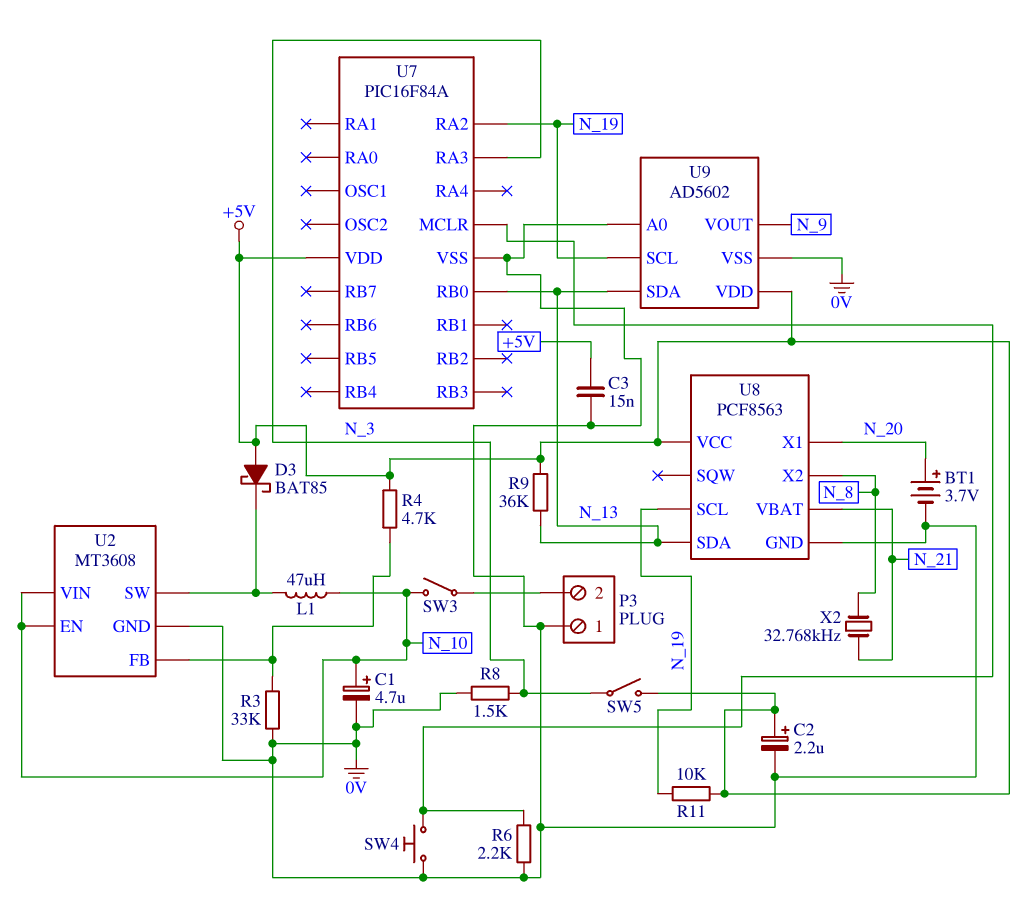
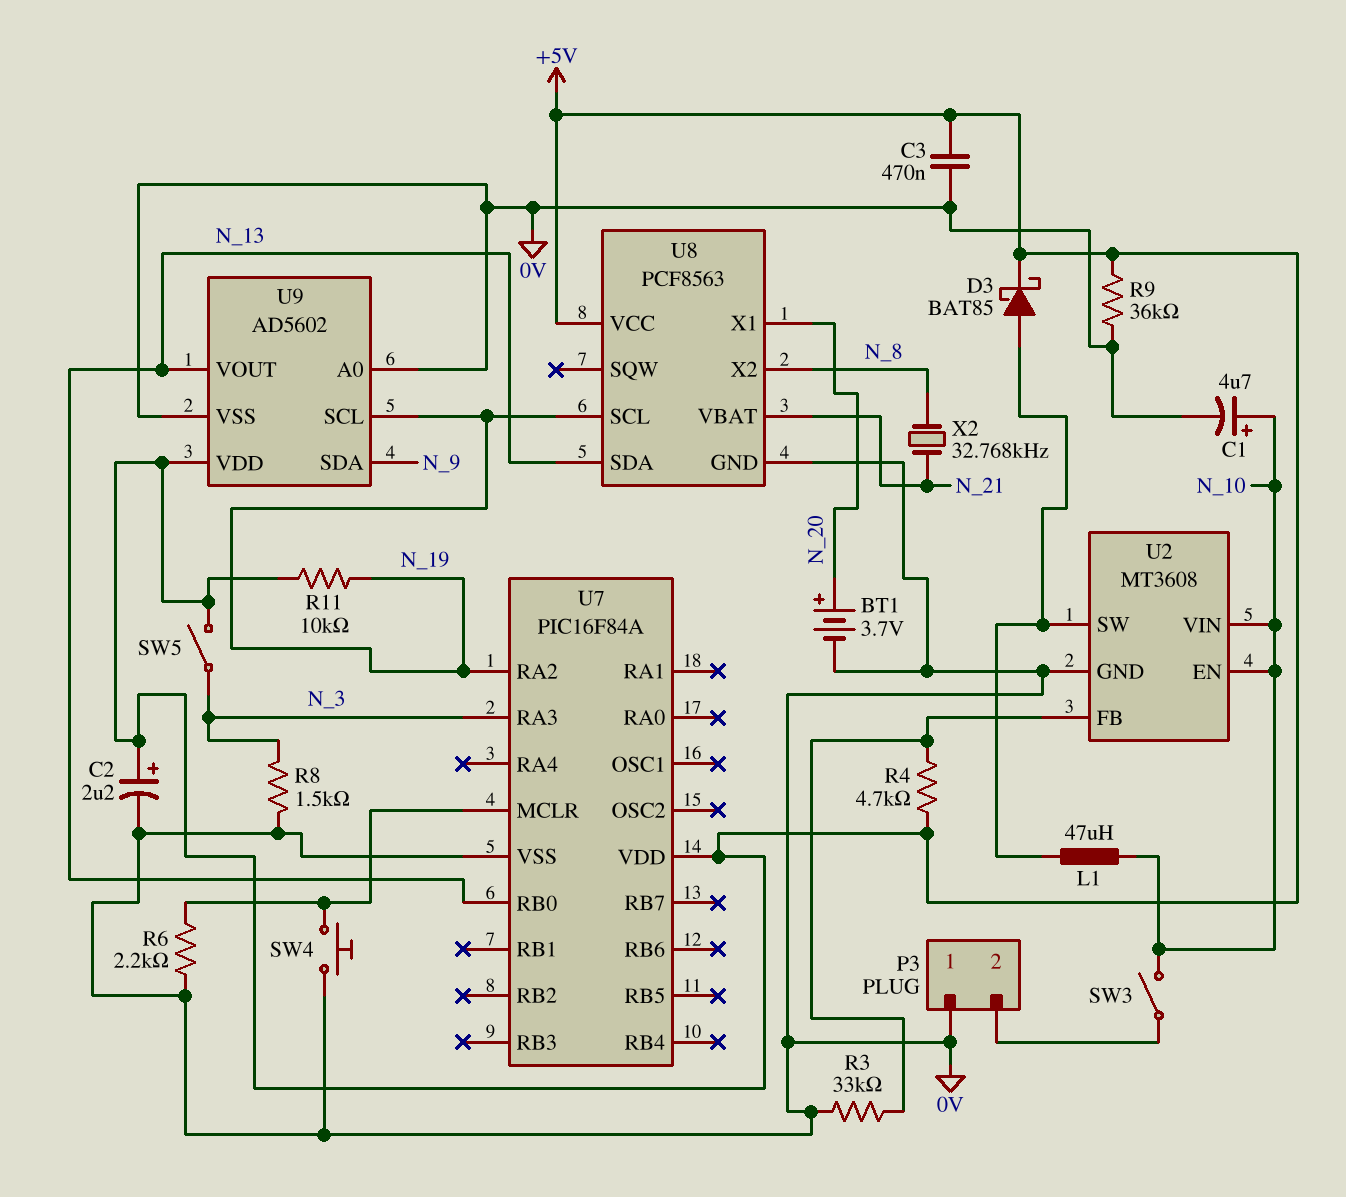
C3: 15nF (+5V, 0V) -> 470nF (+5V, 0V)
D3: schottky BAT85 (A +5V, K U2/SW) -> schottky BAT85 (A U2/SW, K +5V)
R9: 36k (+5V, N_13) -> 36k (+5V, 0V)
U9 pin SDA: N_13 -> N_9
U9 pin VOUT: N_9 -> N_13

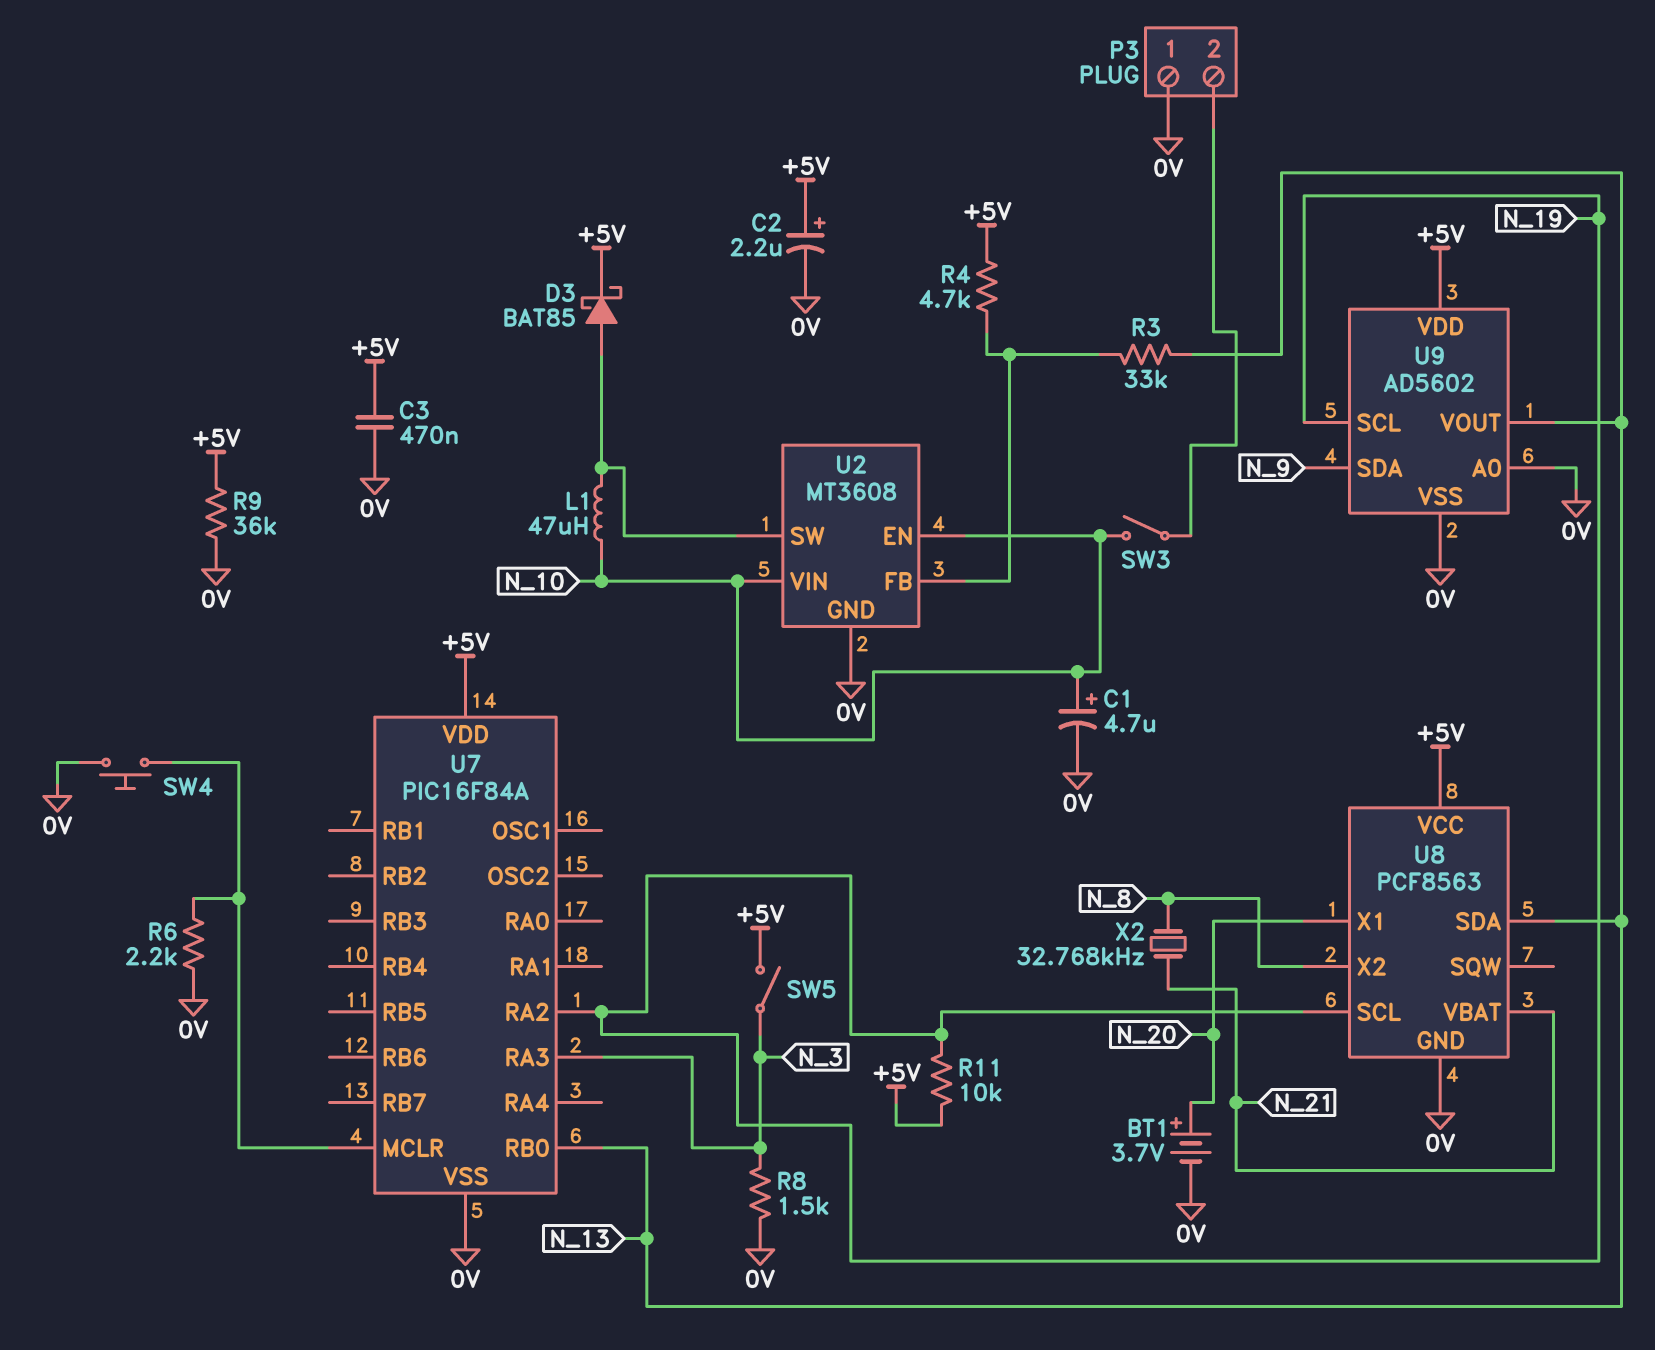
R3: 33k (0V, U2/FB) -> 33k (N_13, U2/FB)

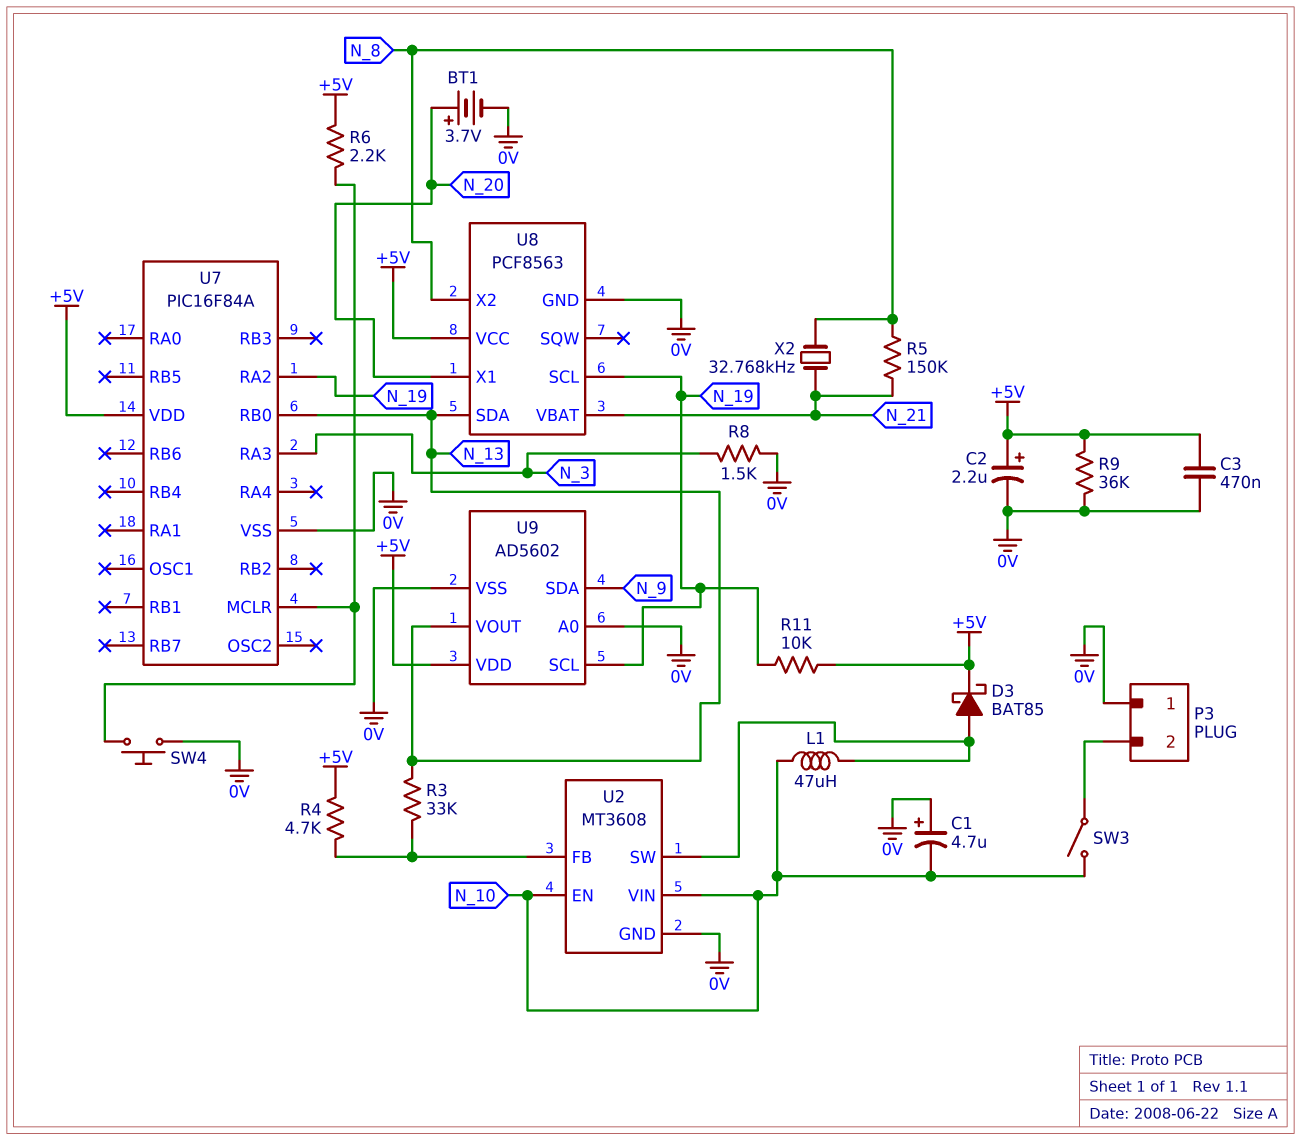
C1: 4.7uF (plus N_10, minus 0V) -> 4.7uF (plus 0V, minus N_10)
R5: none -> 150k (N_8, N_21)
R6: 2.2k (0V, U7/MCLR) -> 2.2k (+5V, U7/MCLR)
SW5: switch (+5V, N_3) -> none

